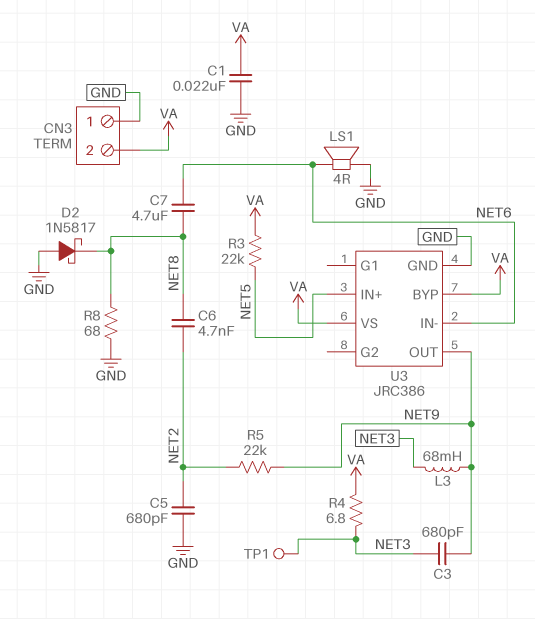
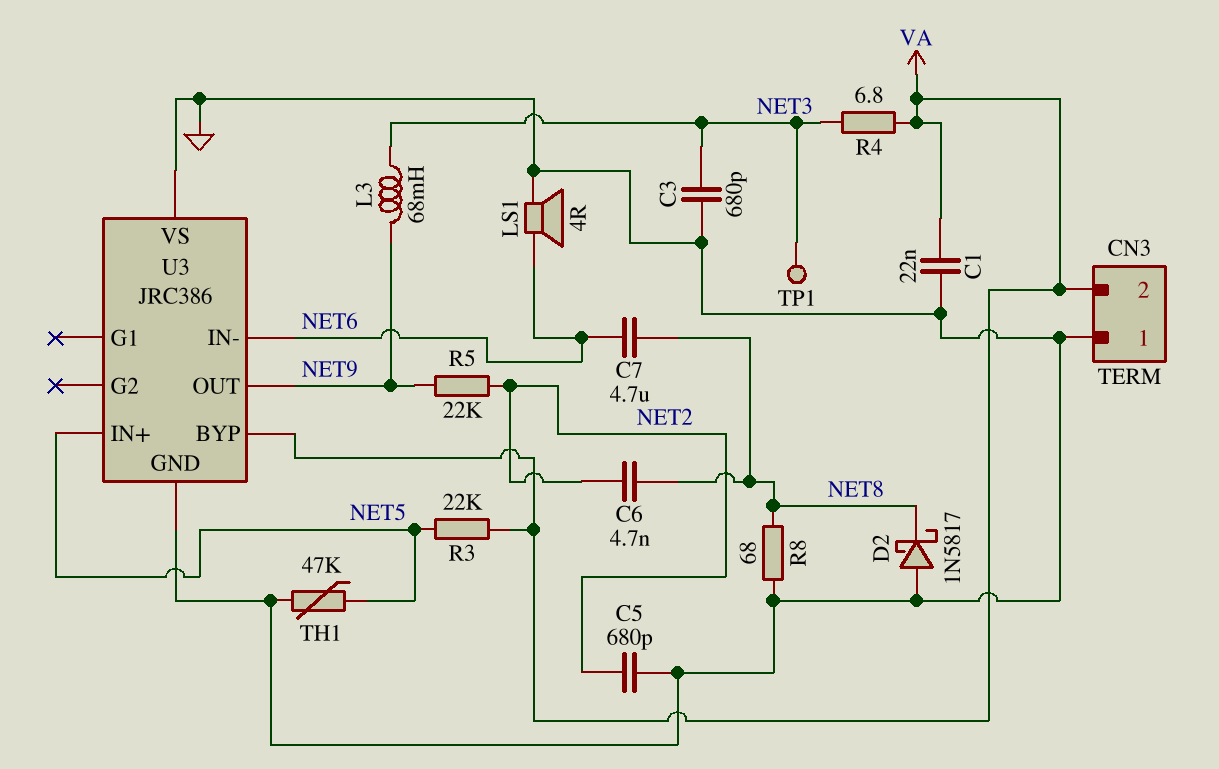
C3: 680pF (NET3, NET9) -> 680pF (GND, NET3)
TH1: none -> 47k (GND, NET5)
U3 pin VS: VA -> GND

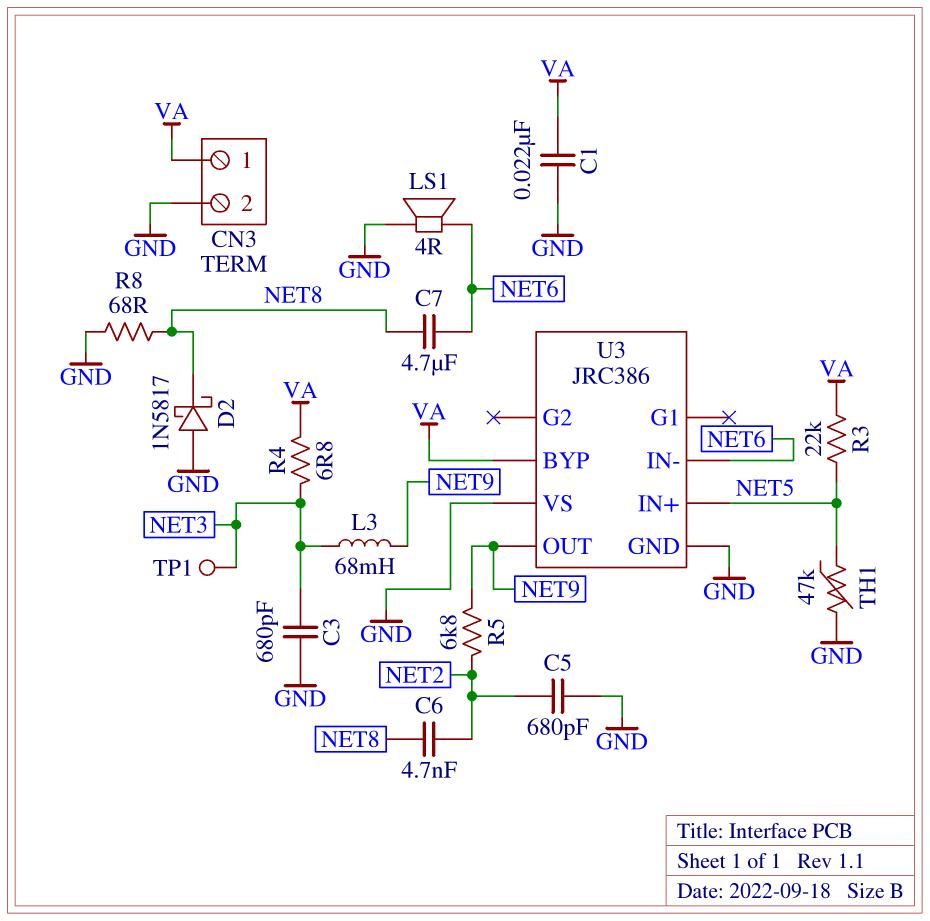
CN3 pin 1: GND -> VA
CN3 pin 2: VA -> GND
R5: 22k (NET2, NET9) -> 6.8k (NET2, NET9)

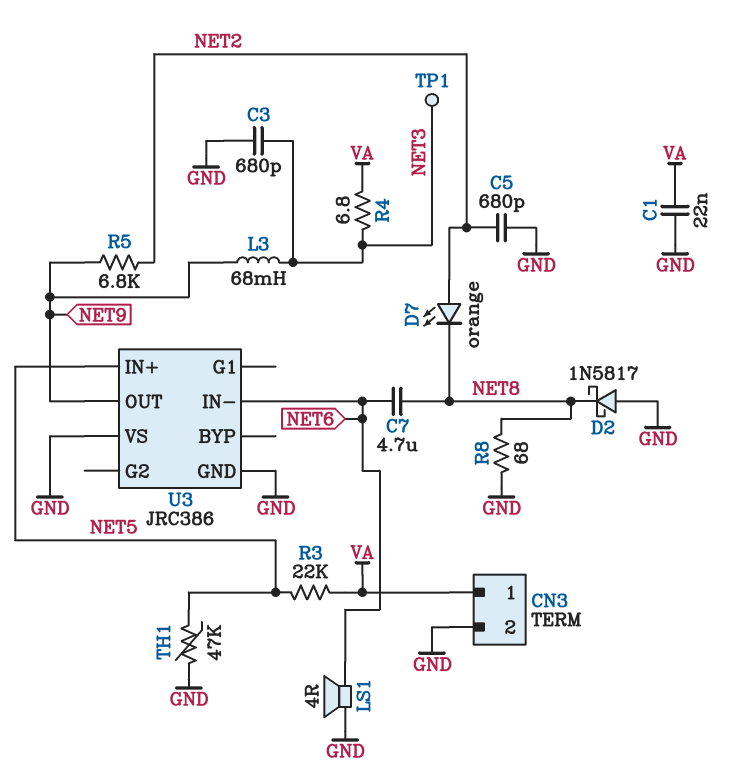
C6: 4.7nF (NET2, NET8) -> none
D7: none -> LED orange (A NET2, K NET8)
U3 pin BYP: VA -> none

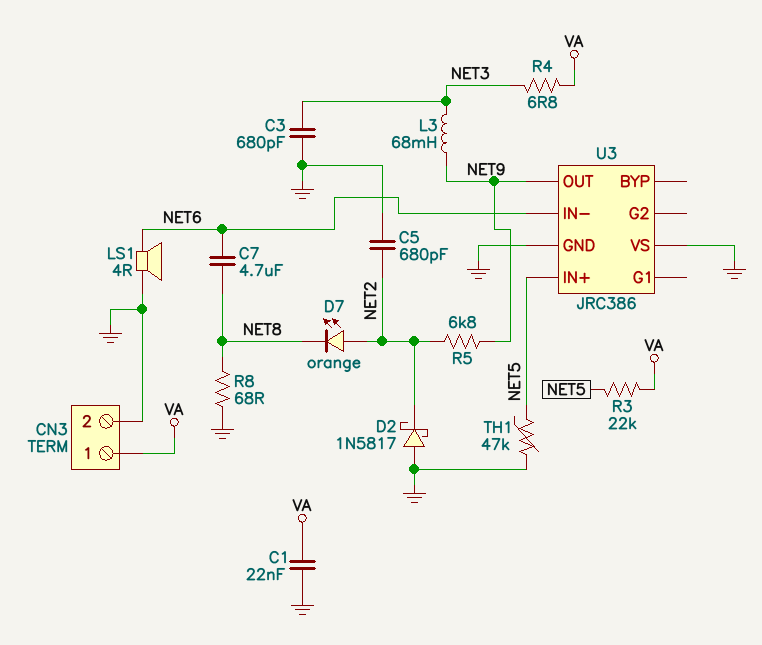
D2: schottky 1N5817 (A GND, K NET8) -> schottky 1N5817 (A GND, K NET2)
TP1: test point (NET3) -> none

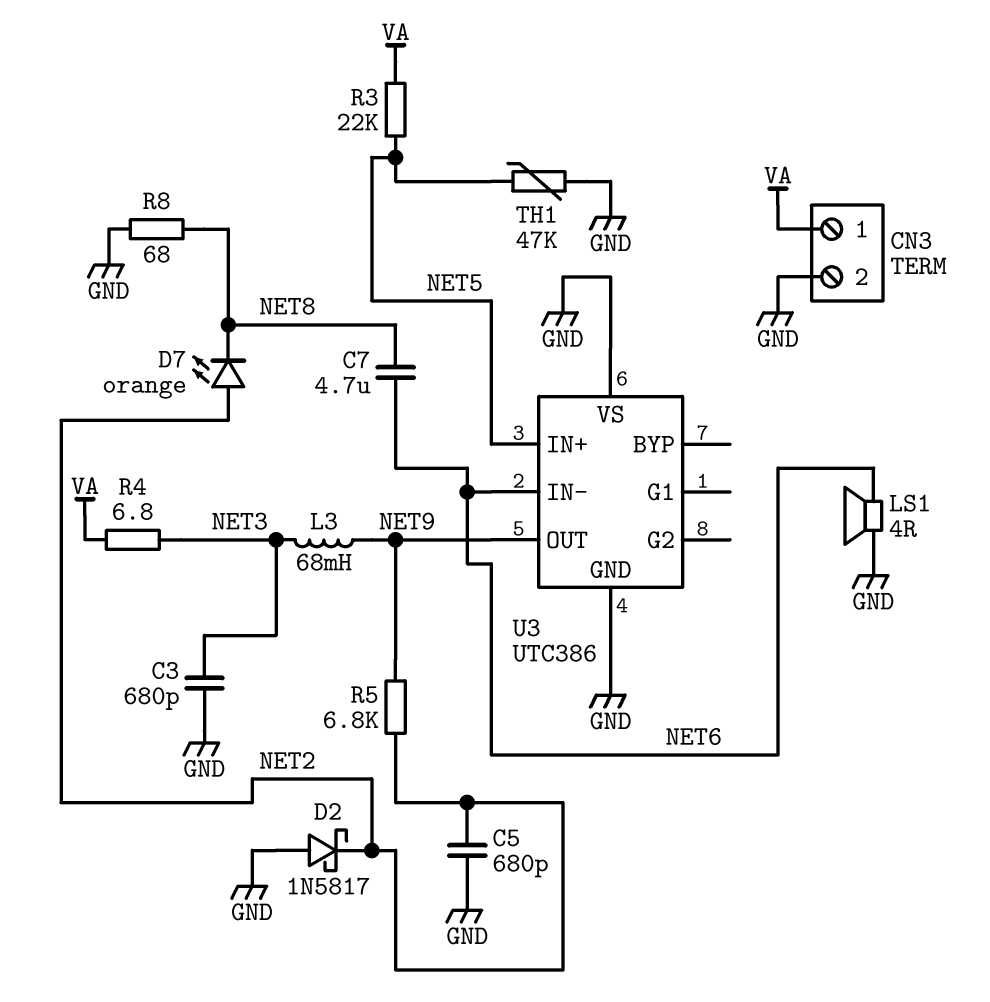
C1: 22nF (GND, VA) -> none
U3: JRC386 -> UTC386

